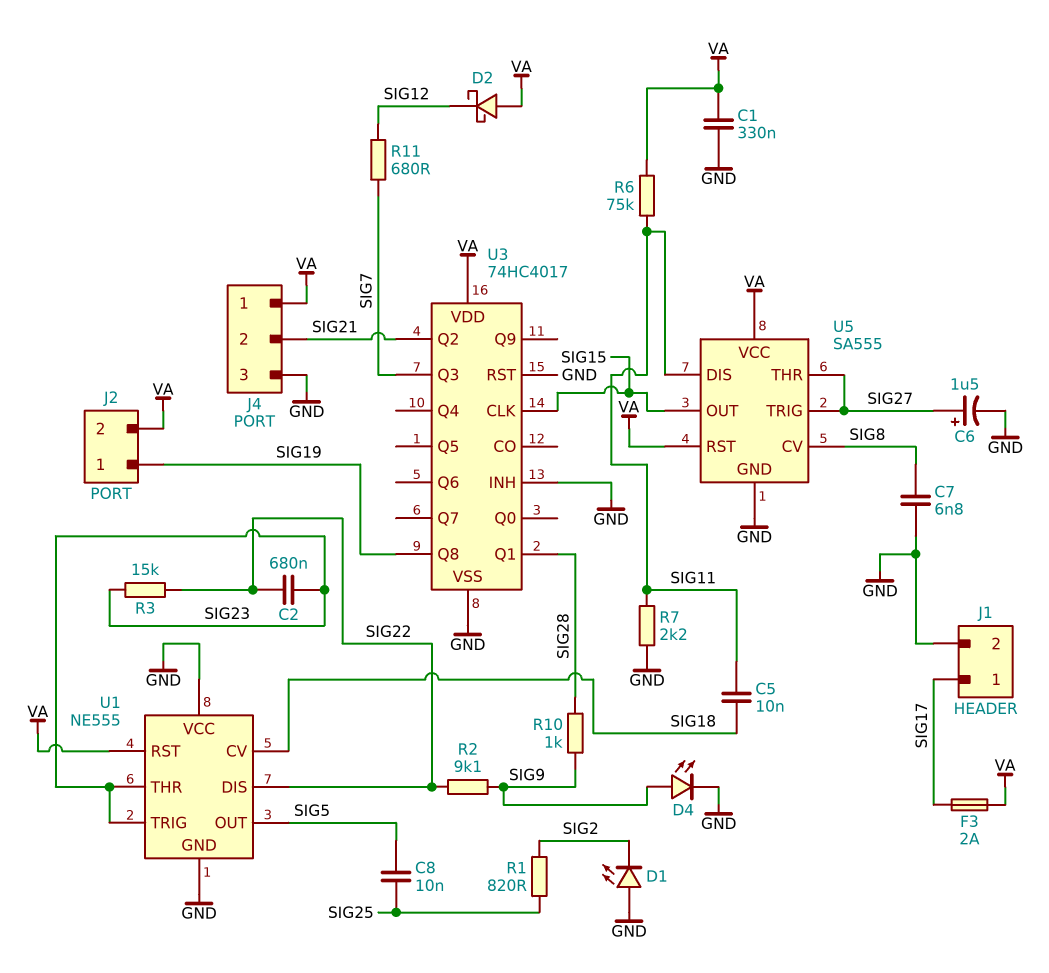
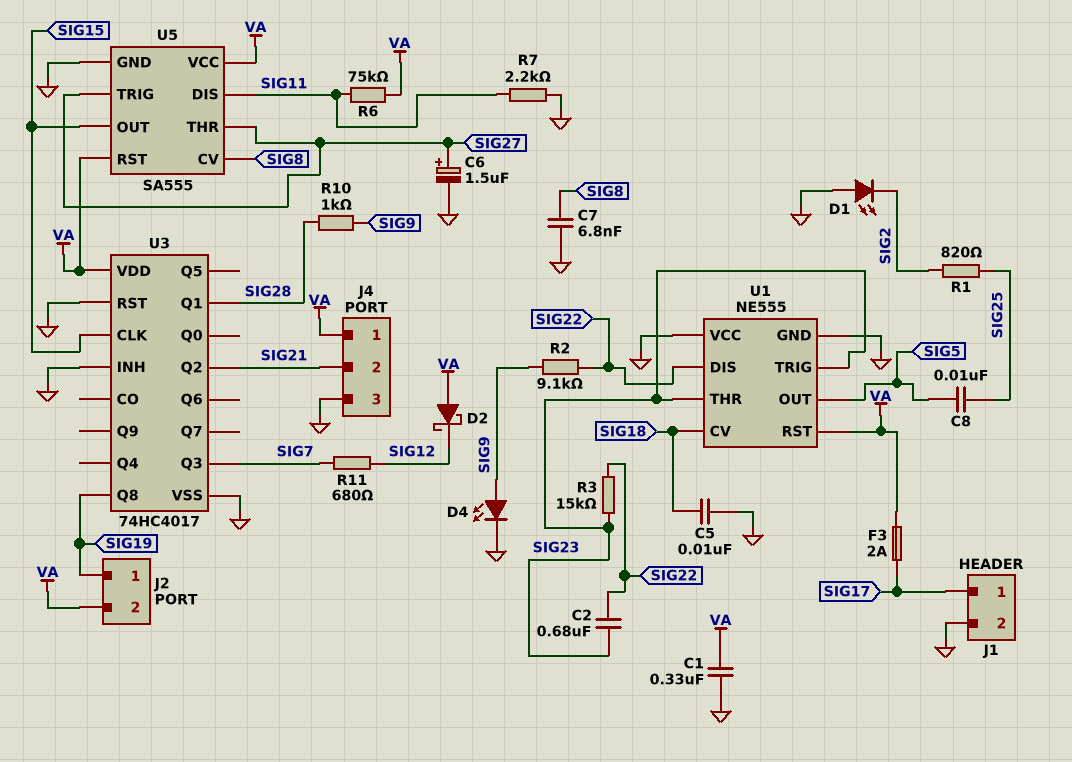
C5: 10nF (SIG11, SIG18) -> 10nF (GND, SIG18)

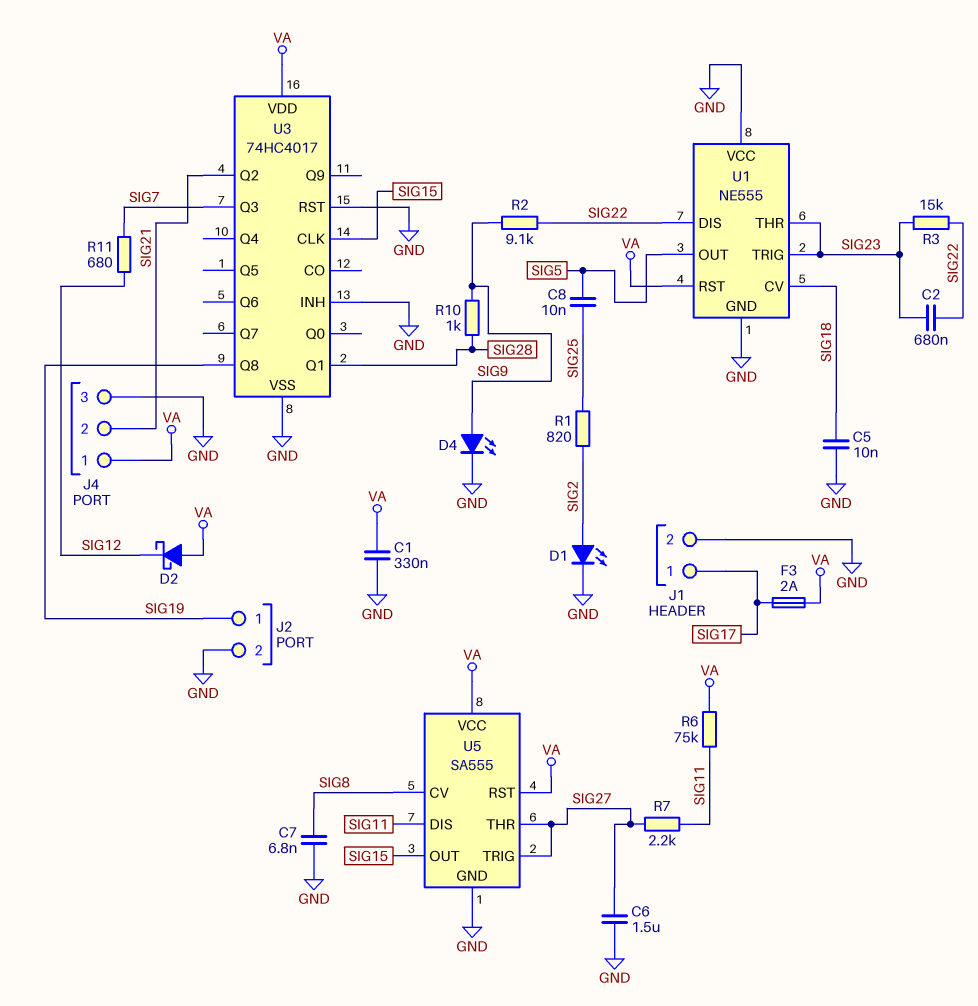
C6: 1.5uF (plus SIG27, minus GND) -> 1.5uF (GND, SIG27)
D1: LED (A GND, K SIG2) -> LED (A SIG2, K GND)
J2 pin 2: VA -> GND
R7: 2.2k (GND, SIG11) -> 2.2k (SIG11, SIG27)

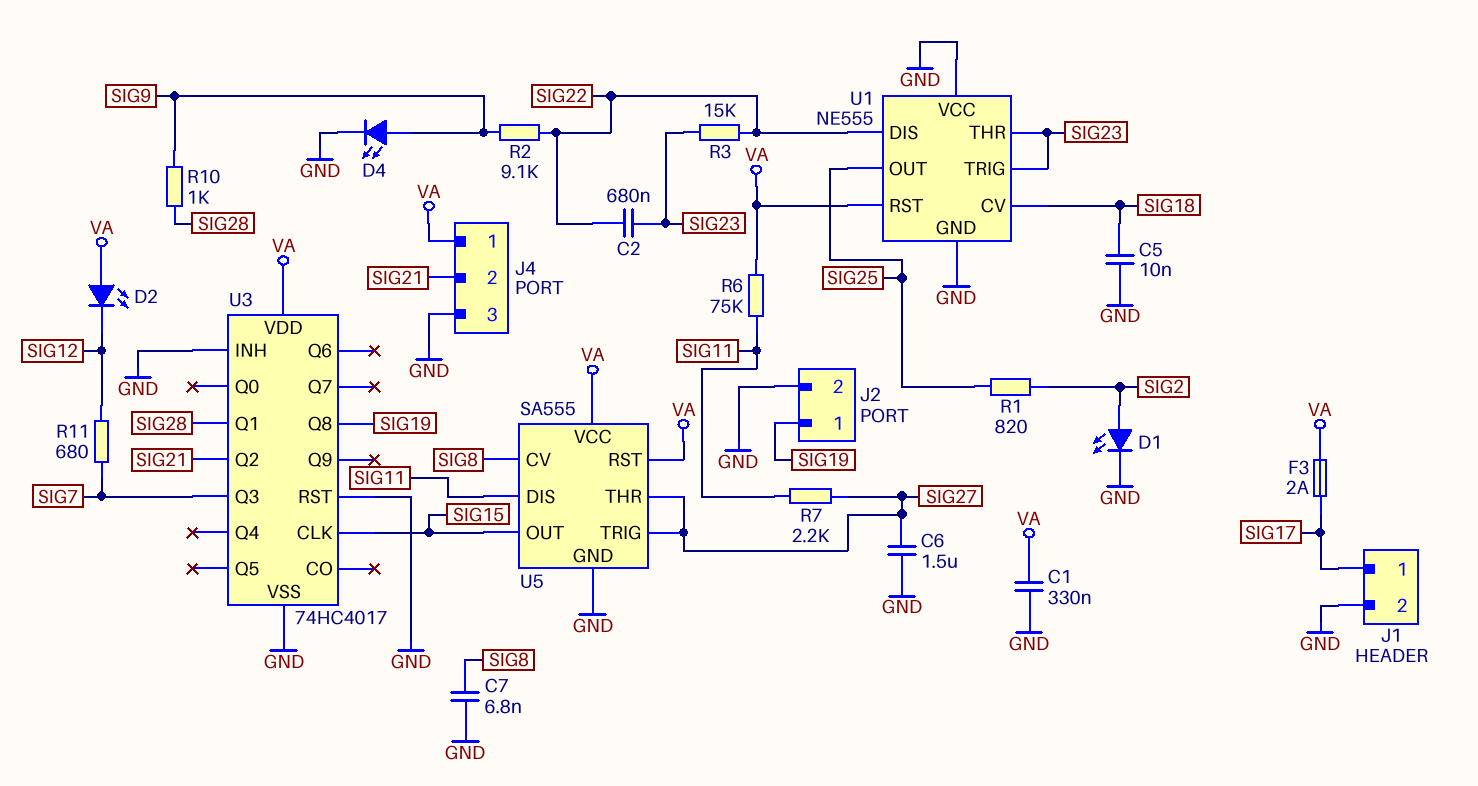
C8: 10nF (SIG5, SIG25) -> none
D2: schottky (A VA, K SIG12) -> LED (A VA, K SIG12)
U1 pin OUT: SIG5 -> SIG25

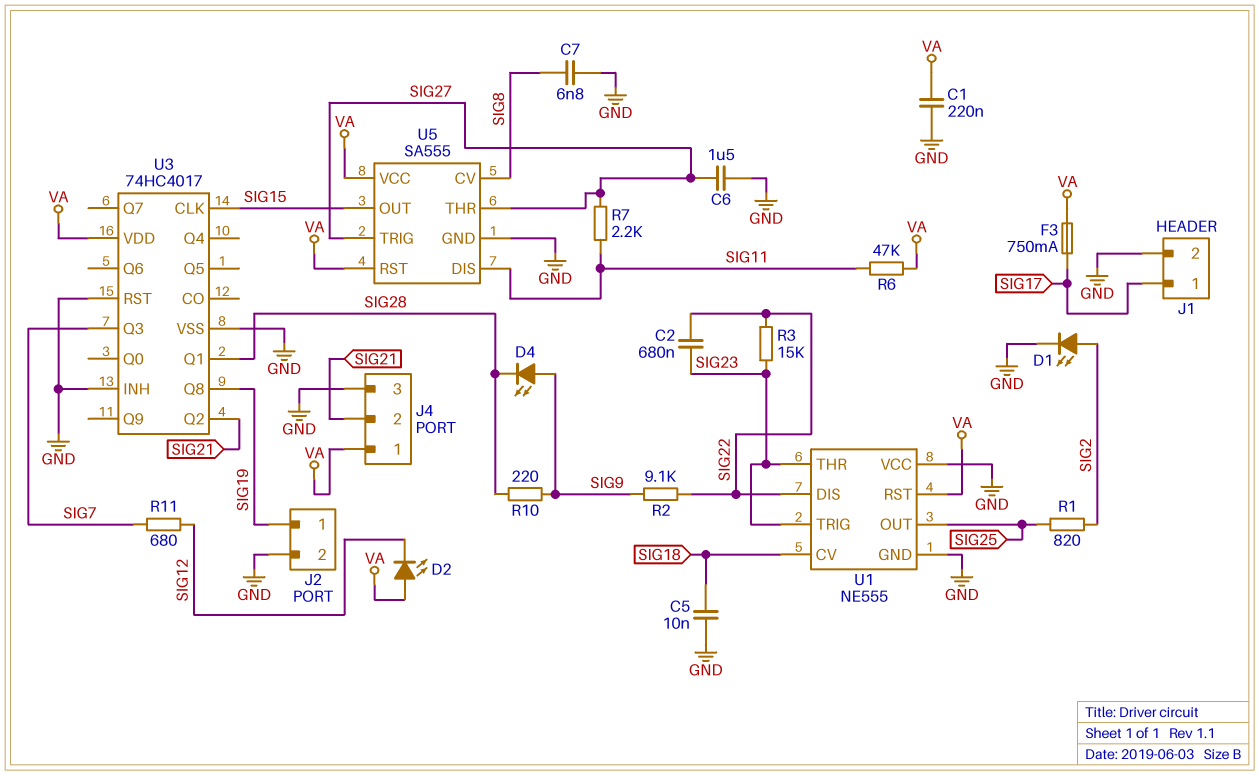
C1: 330nF (GND, VA) -> 220nF (GND, VA)
D4: LED (A SIG9, K GND) -> LED (A SIG9, K SIG28)
F3: 2A (SIG17, VA) -> 750mA (SIG17, VA)
R6: 75k (SIG11, VA) -> 47k (SIG11, VA)
R10: 1k (SIG9, SIG28) -> 220 (SIG9, SIG28)

